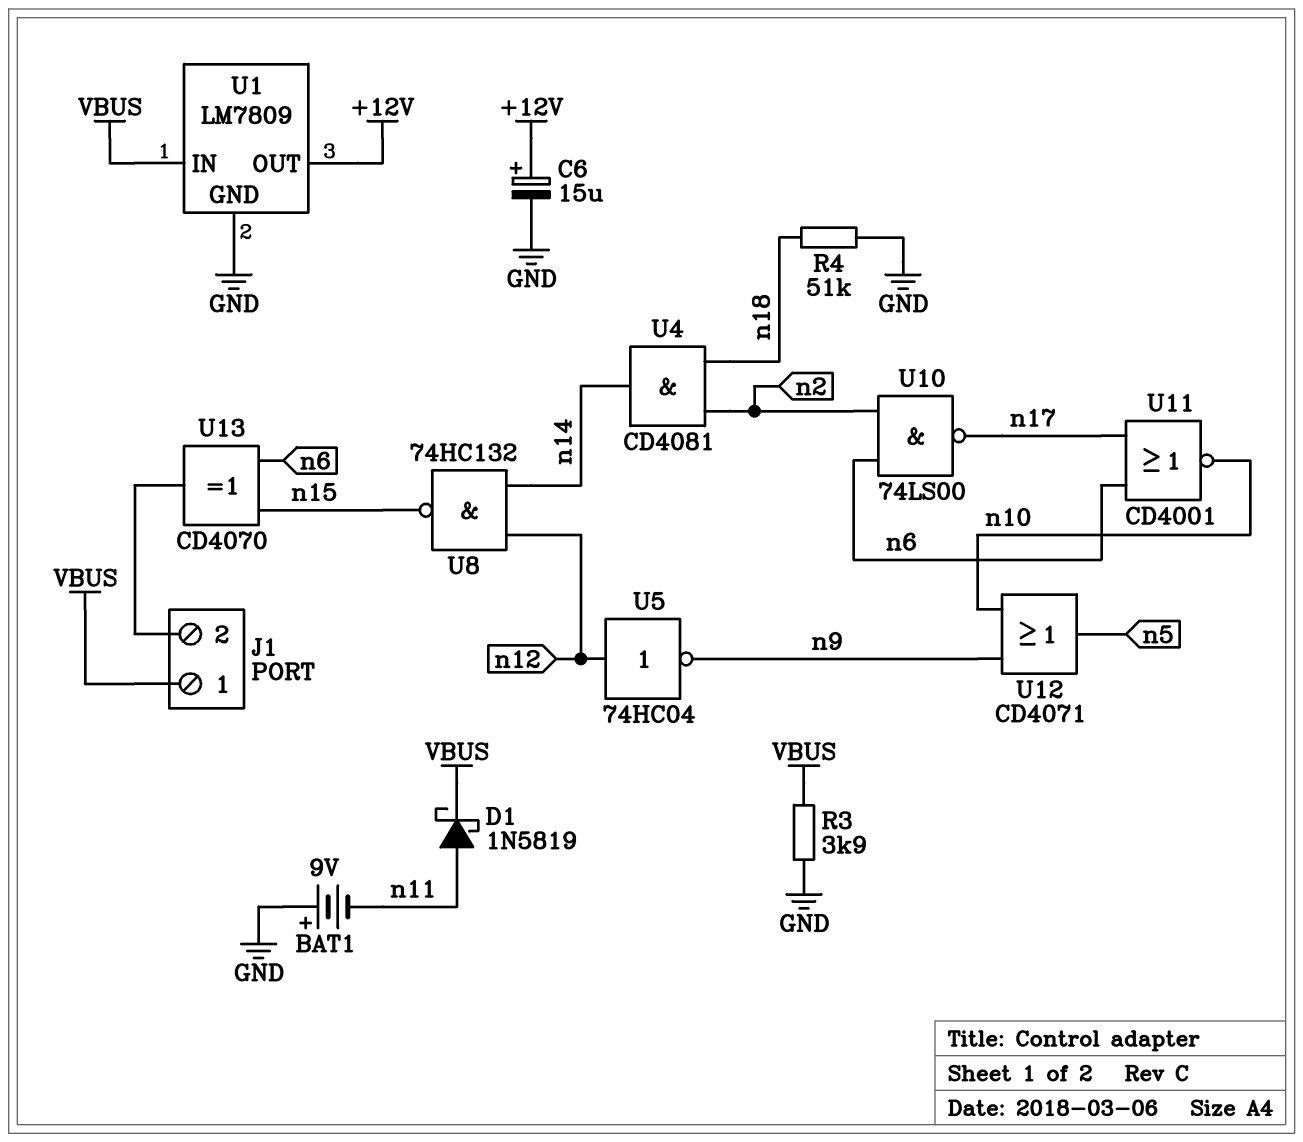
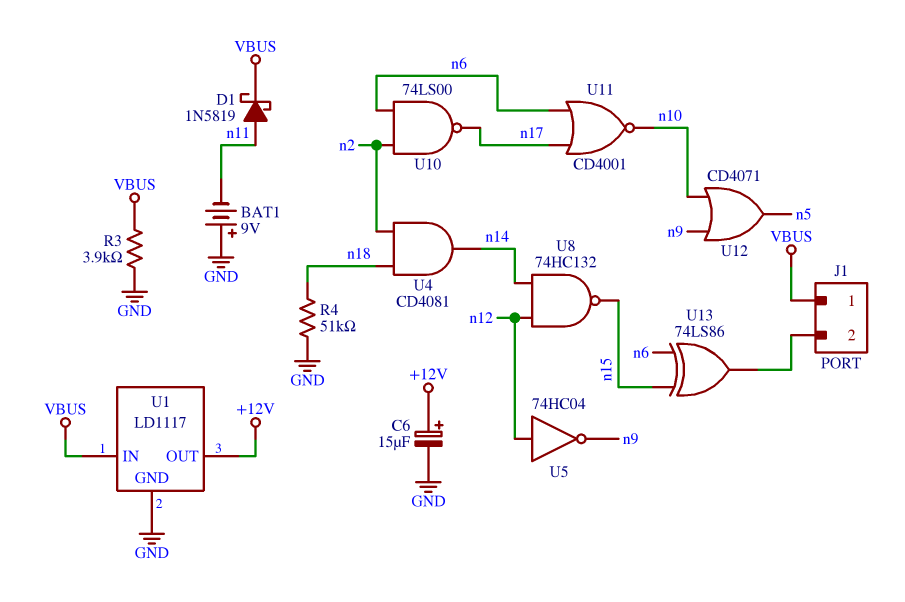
U1: LM7809 -> LD1117
U13: XOR CD4070 (in n6, in n15, out J1/2) -> XOR 74LS86 (in n6, in n15, out J1/2)

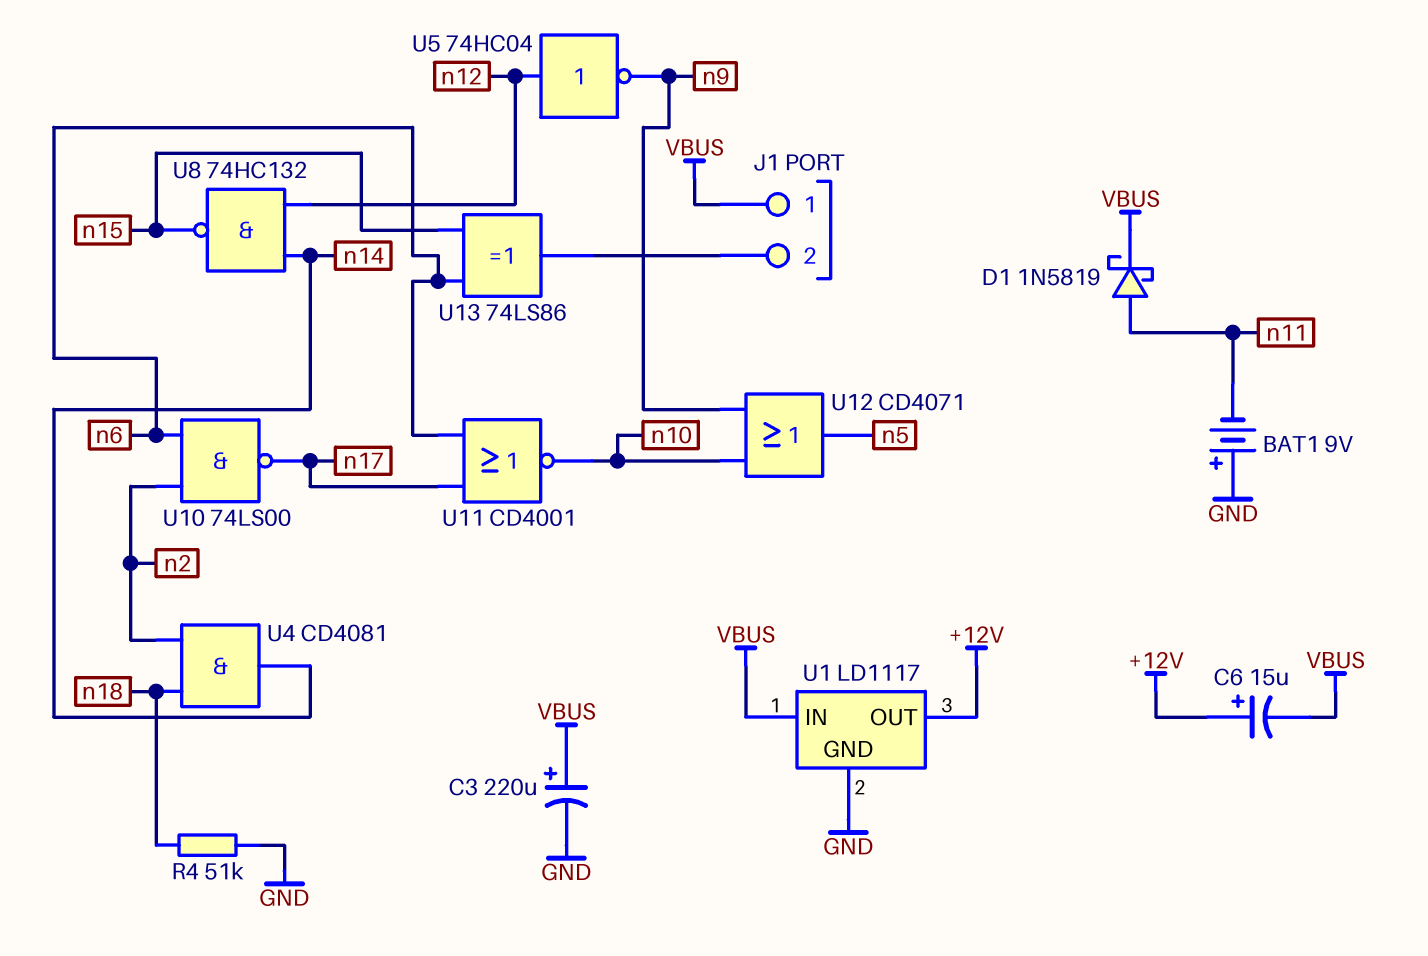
C3: none -> 220uF (plus VBUS, minus GND)
C6: 15uF (plus +12V, minus GND) -> 15uF (plus +12V, minus VBUS)
R3: 3.9k (GND, VBUS) -> none

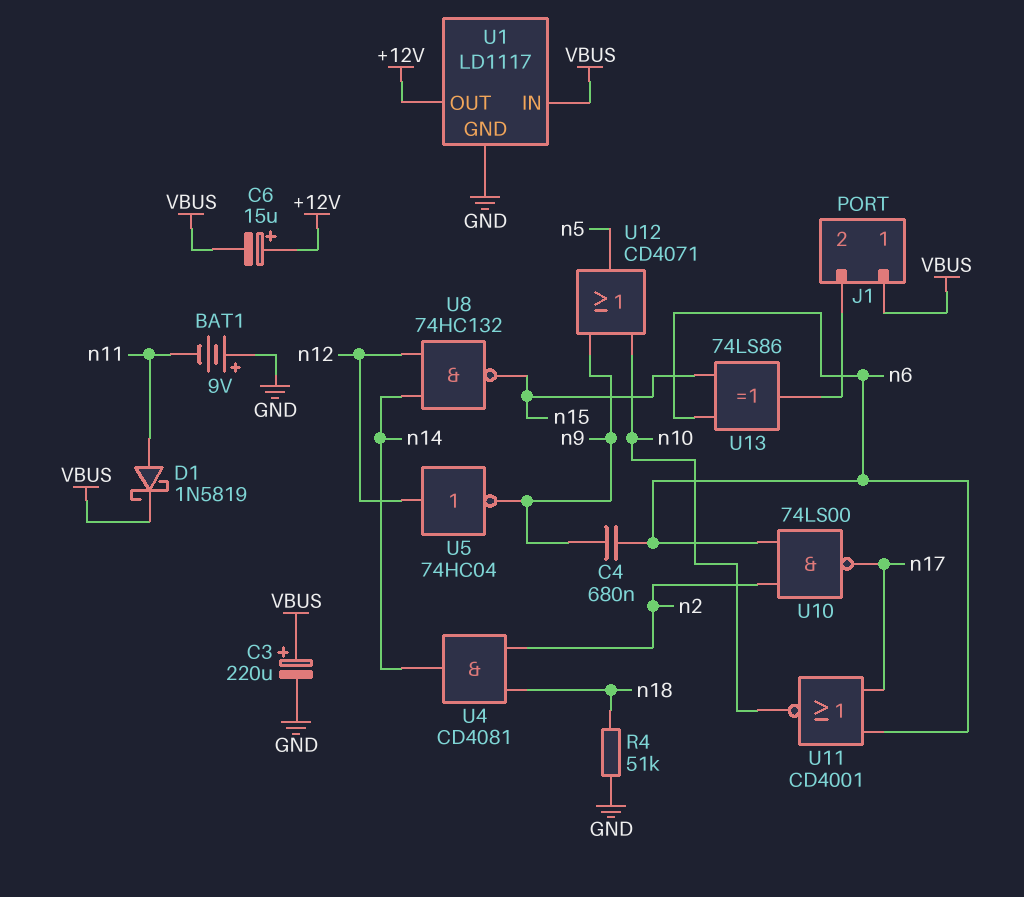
C4: none -> 680nF (n6, n9)

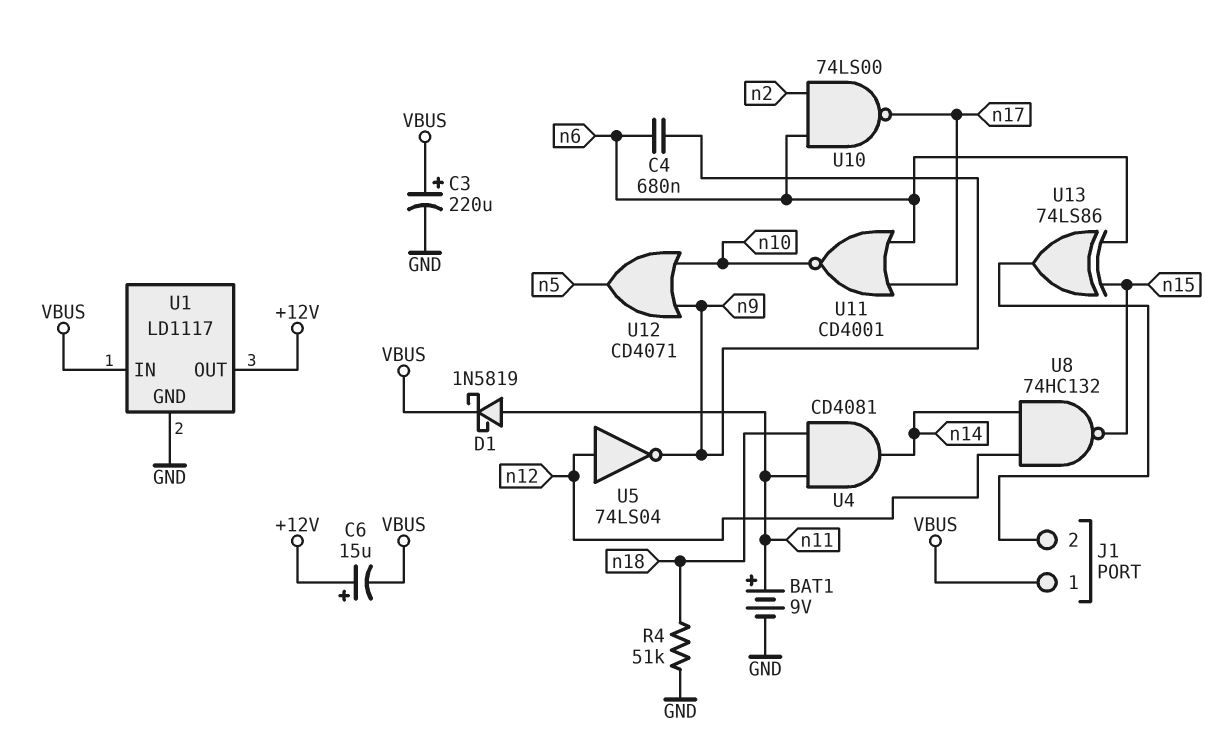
BAT1: 9V (plus GND, minus n11) -> 9V (plus n11, minus GND)
U4: AND CD4081 (in n2, in n18, out n14) -> AND CD4081 (in n11, in n18, out n14)
U5: NOT 74HC04 (in n12, out n9) -> NOT 74LS04 (in n12, out n9)

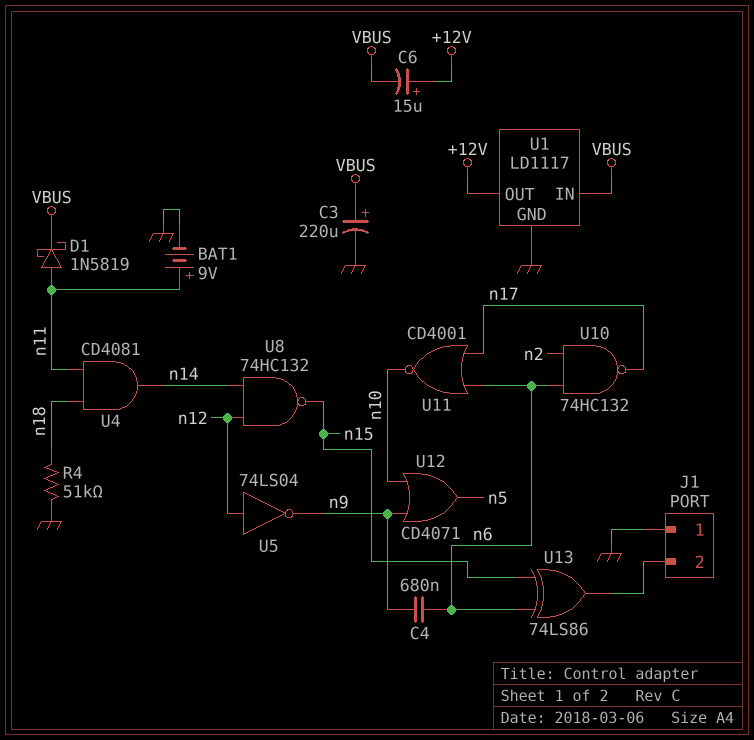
J1 pin 1: VBUS -> GND
U10: NAND 74LS00 (in n2, in n6, out n17) -> NAND 74HC132 (in n2, in n6, out n17)

